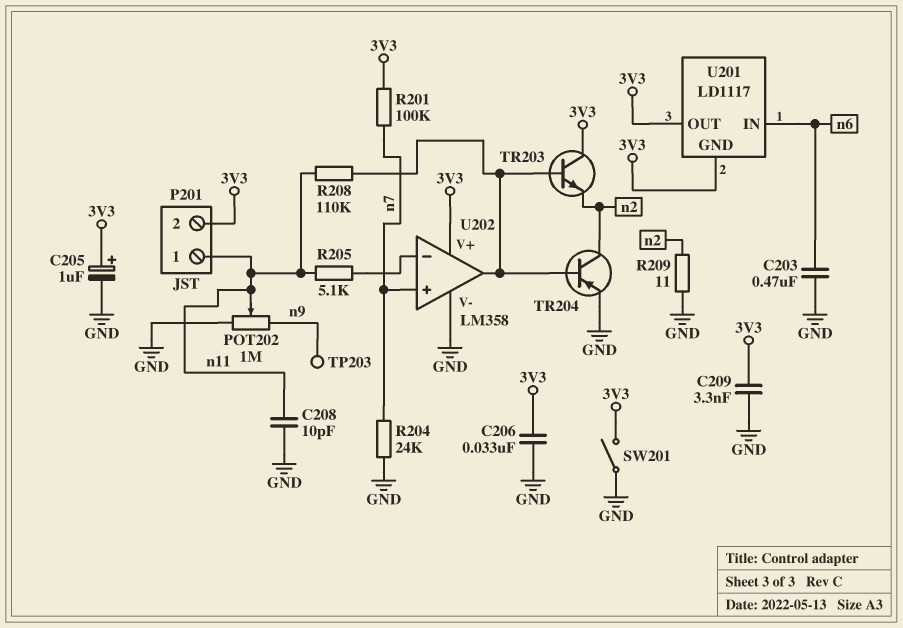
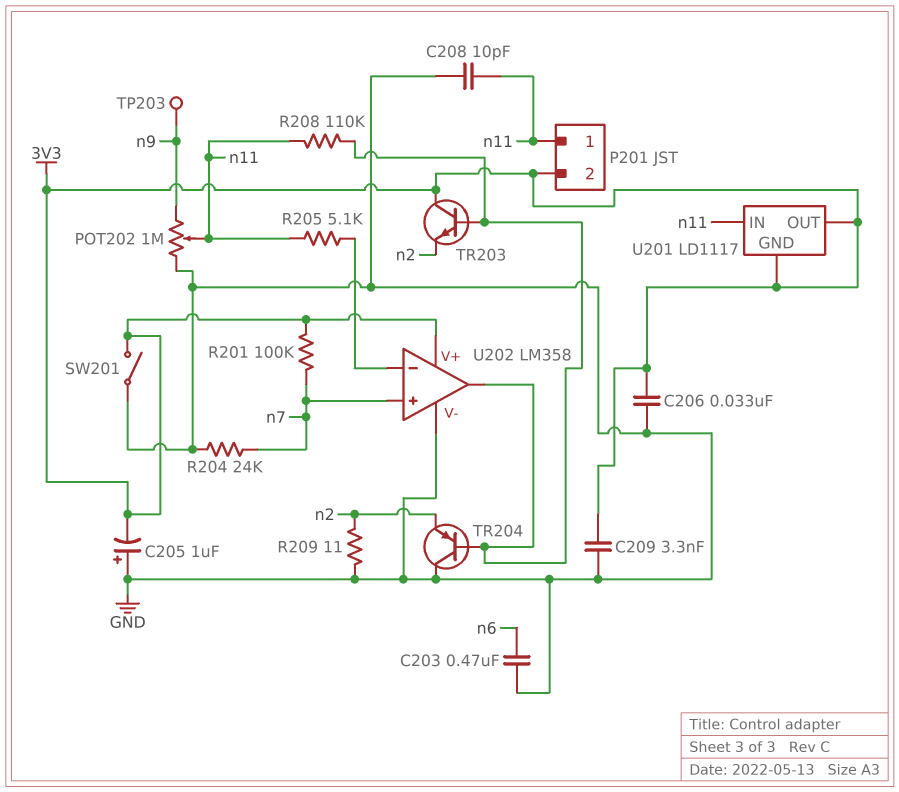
C205: 1uF (plus 3V3, minus GND) -> 1uF (plus GND, minus 3V3)
TR204: PNP (B U202/out, C n2, E GND) -> PNP (B U202/out, C GND, E n2)
U201 pin IN: n6 -> n11

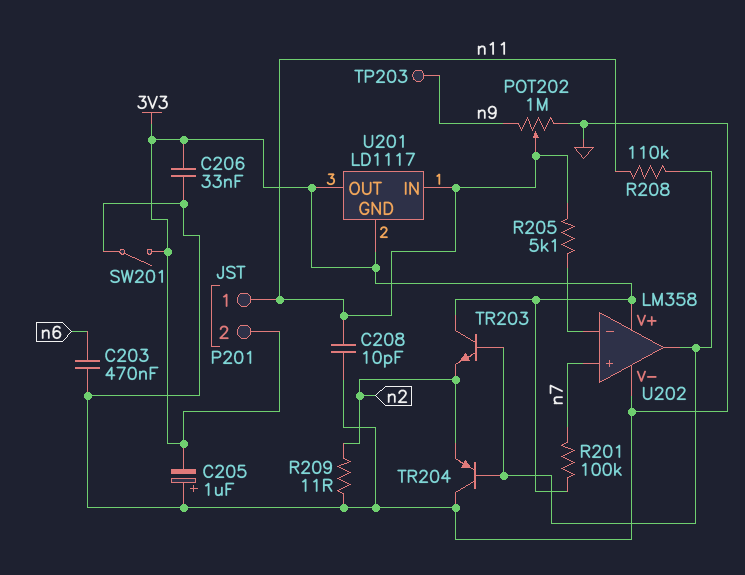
C209: 3.3nF (3V3, GND) -> none
R204: 24k (GND, n7) -> none

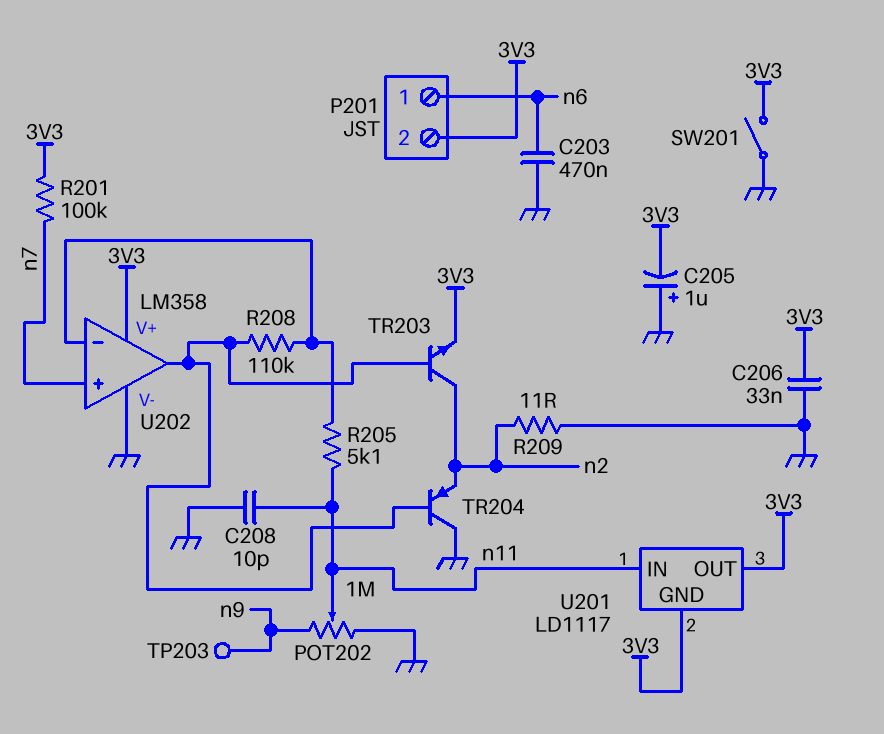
P201 pin 1: n11 -> n6
R208: 110k (U202/out, n11) -> 110k (U202/in-, U202/out)
TR203: NPN (B U202/out, C 3V3, E n2) -> NPN (B U202/out, C n2, E 3V3)

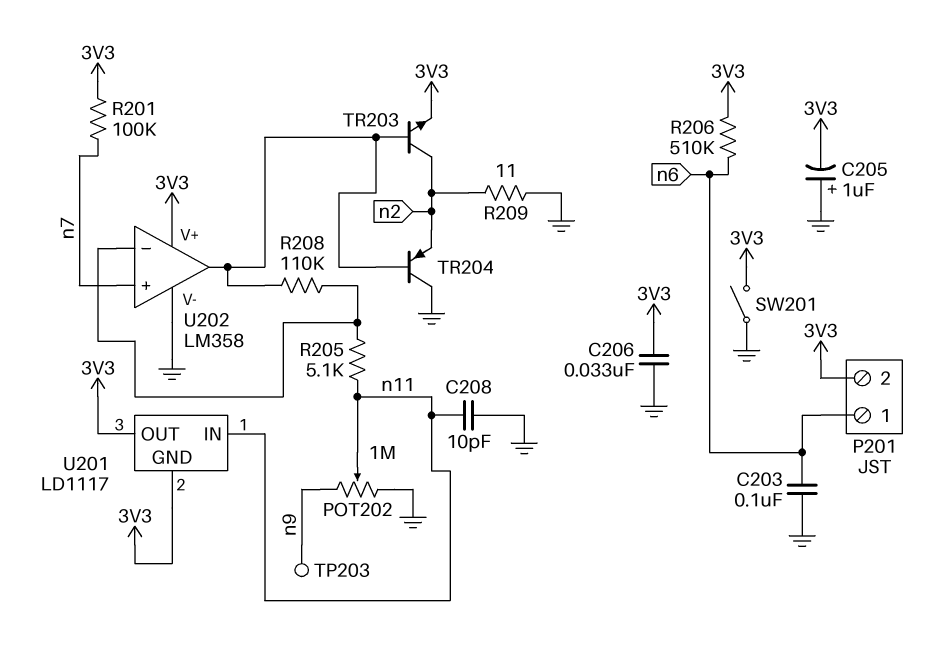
C203: 470nF (GND, n6) -> 100nF (GND, n6)
R206: none -> 510k (3V3, n6)

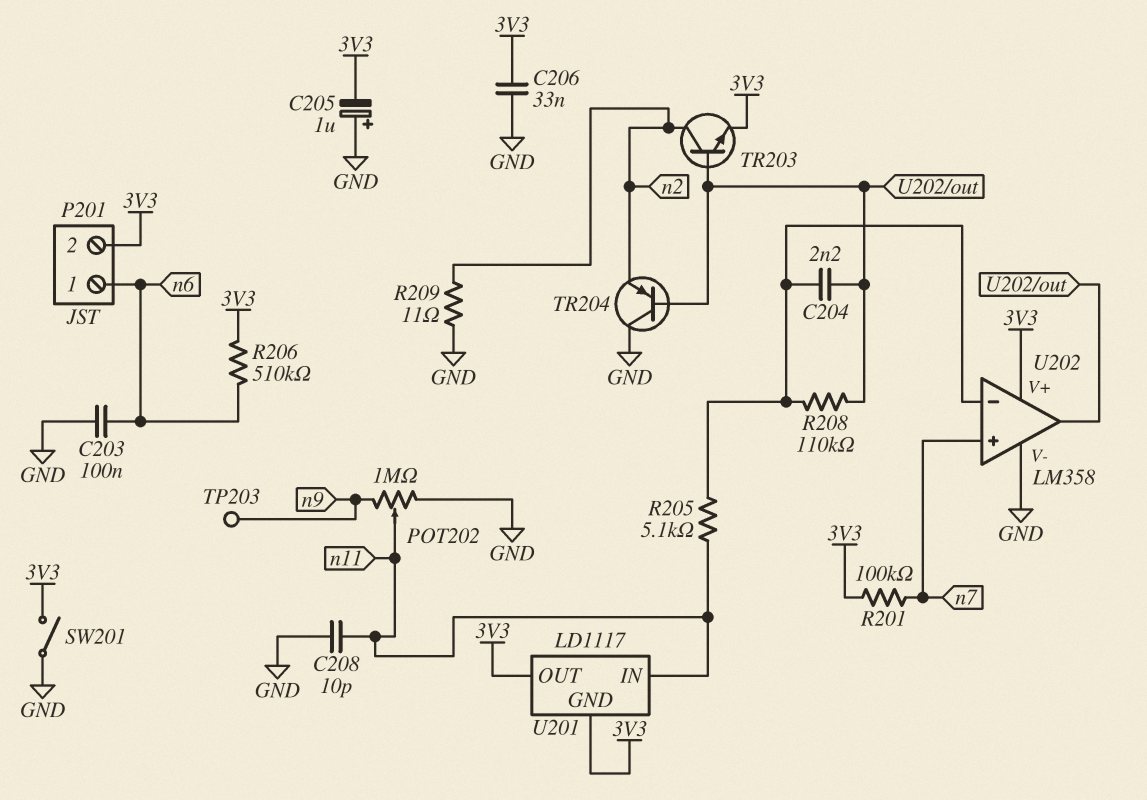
C204: none -> 2.2nF (U202/in-, U202/out)

